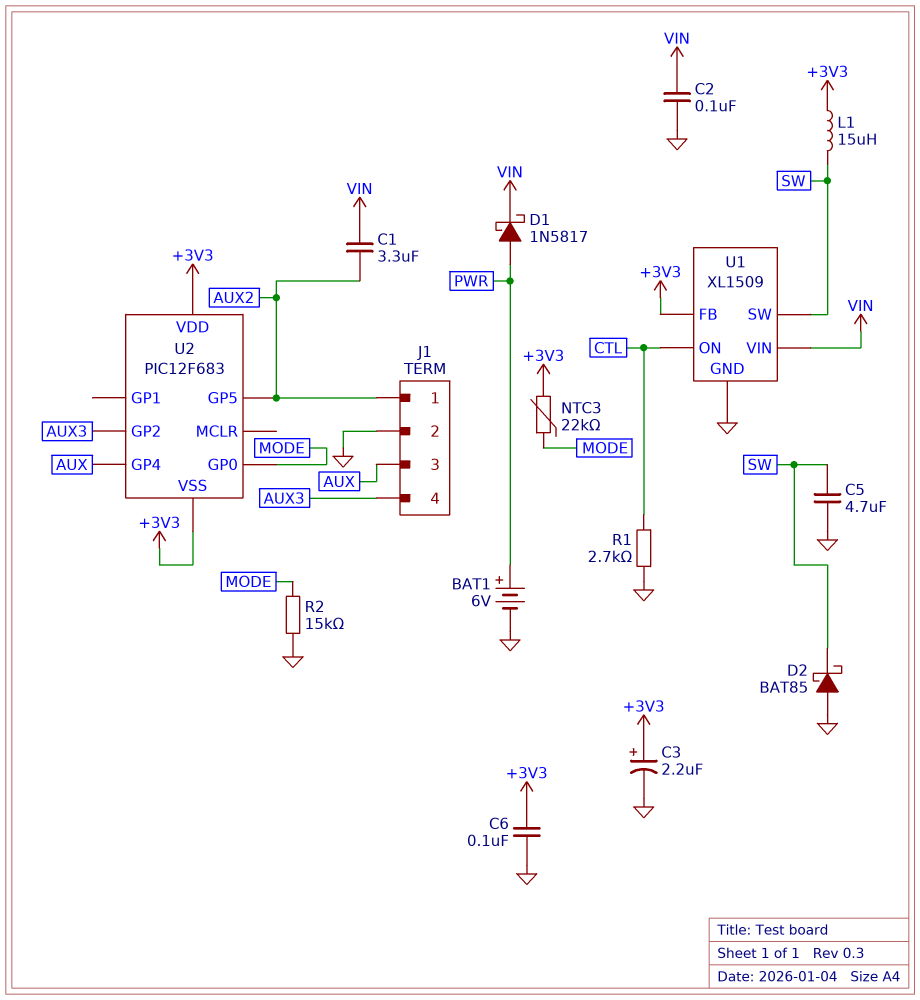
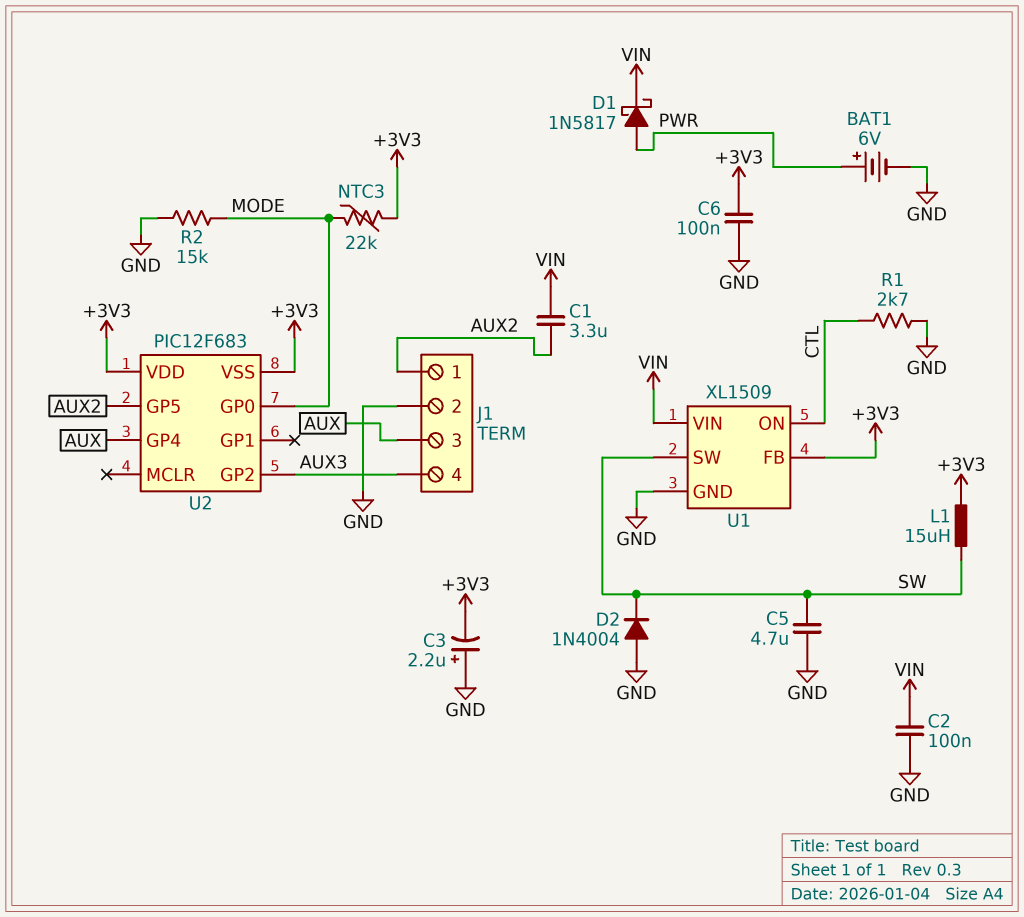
C3: 2.2uF (plus +3V3, minus GND) -> 2.2uF (plus GND, minus +3V3)
D2: schottky BAT85 (A GND, K SW) -> diode 1N4004 (A GND, K SW)

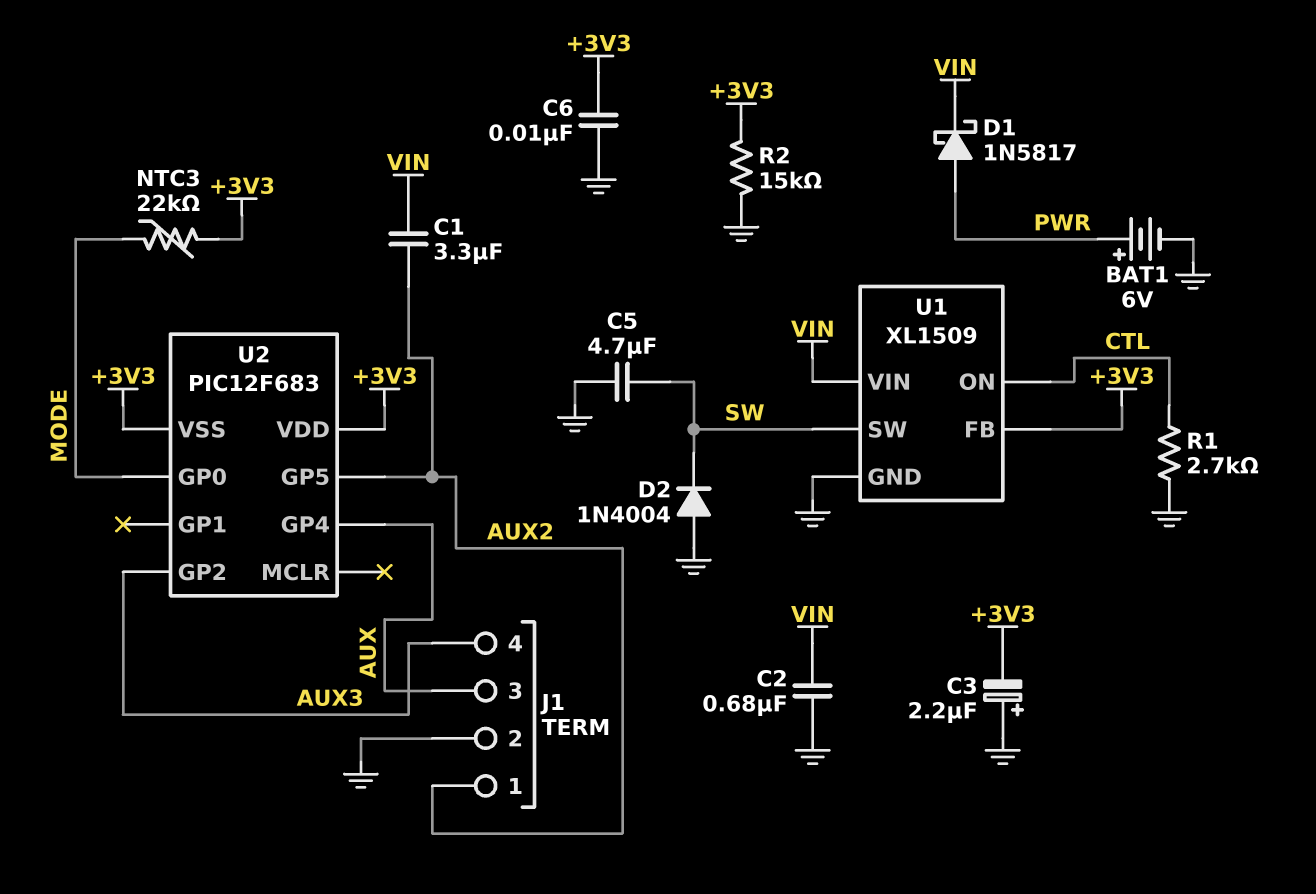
C2: 100nF (GND, VIN) -> 680nF (GND, VIN)
C6: 100nF (+3V3, GND) -> 10nF (+3V3, GND)
L1: 15uH (+3V3, SW) -> none
R2: 15k (GND, MODE) -> 15k (+3V3, GND)

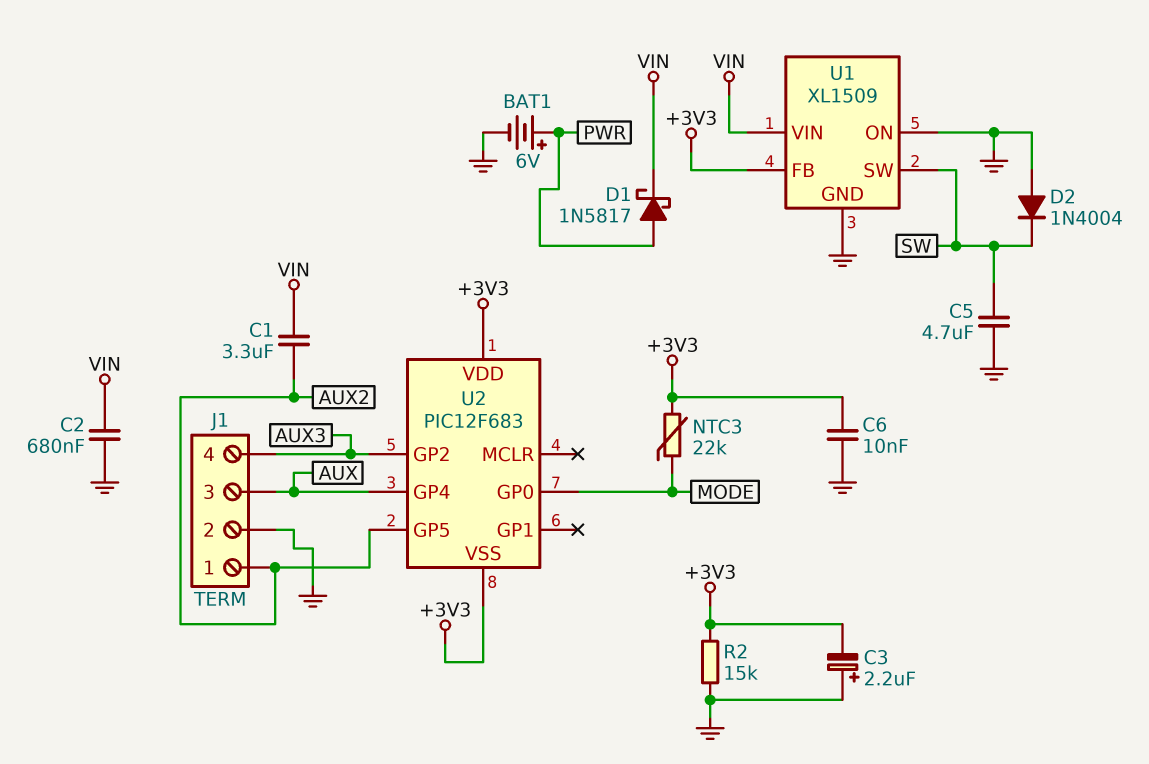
R1: 2.7k (CTL, GND) -> none
U1 pin ON: CTL -> GND

